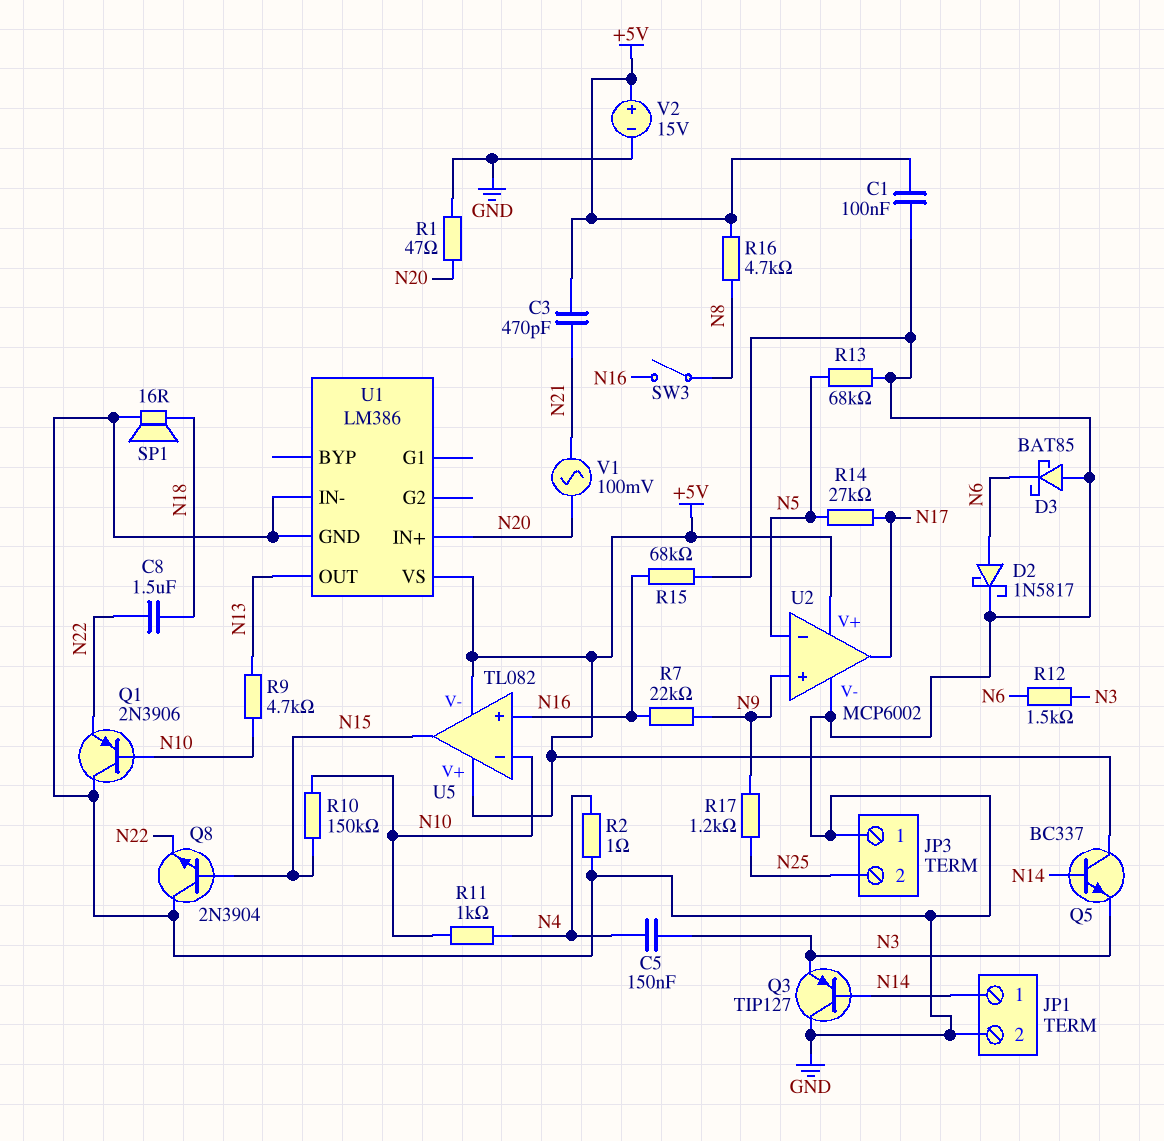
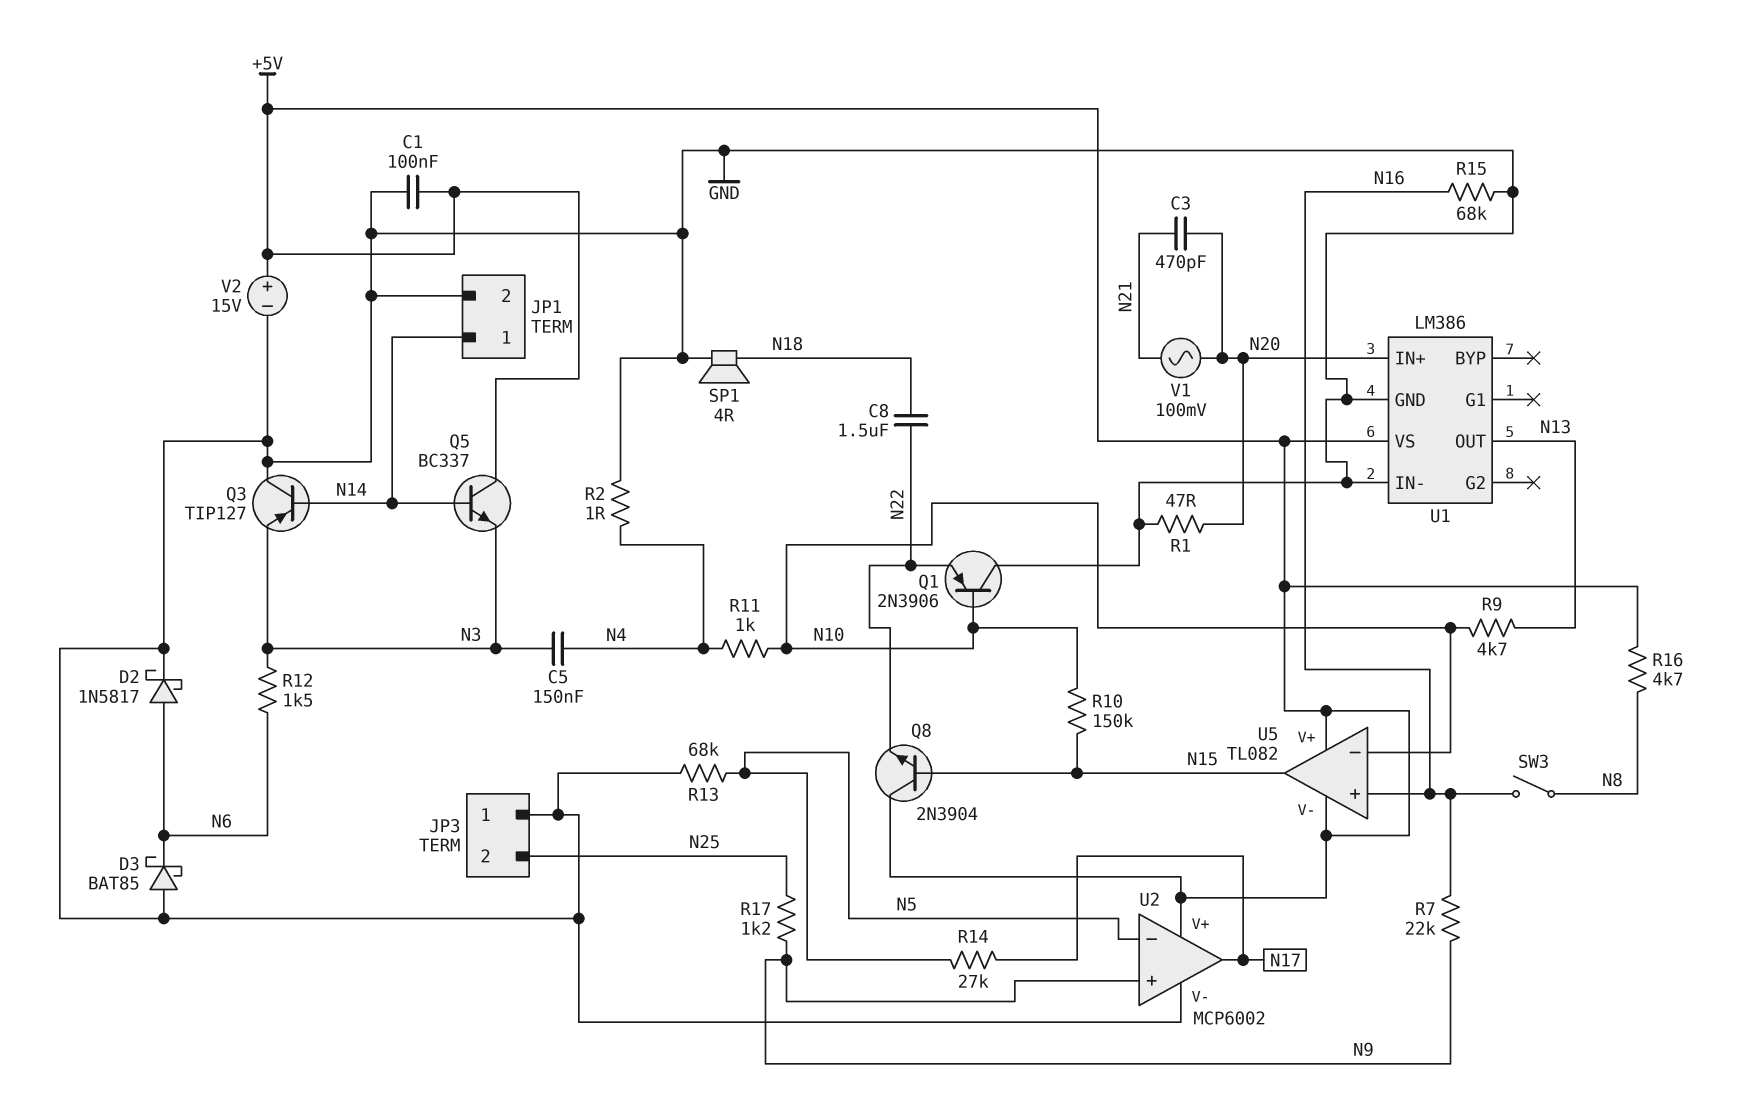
C3: 470pF (+5V, N21) -> 470pF (N20, N21)
Q8: NPN 2N3904 (B N15, C GND, E N22) -> NPN 2N3904 (B N15, C +5V, E N22)
SP1: speaker 16R (GND, N18) -> speaker 4R (GND, N18)

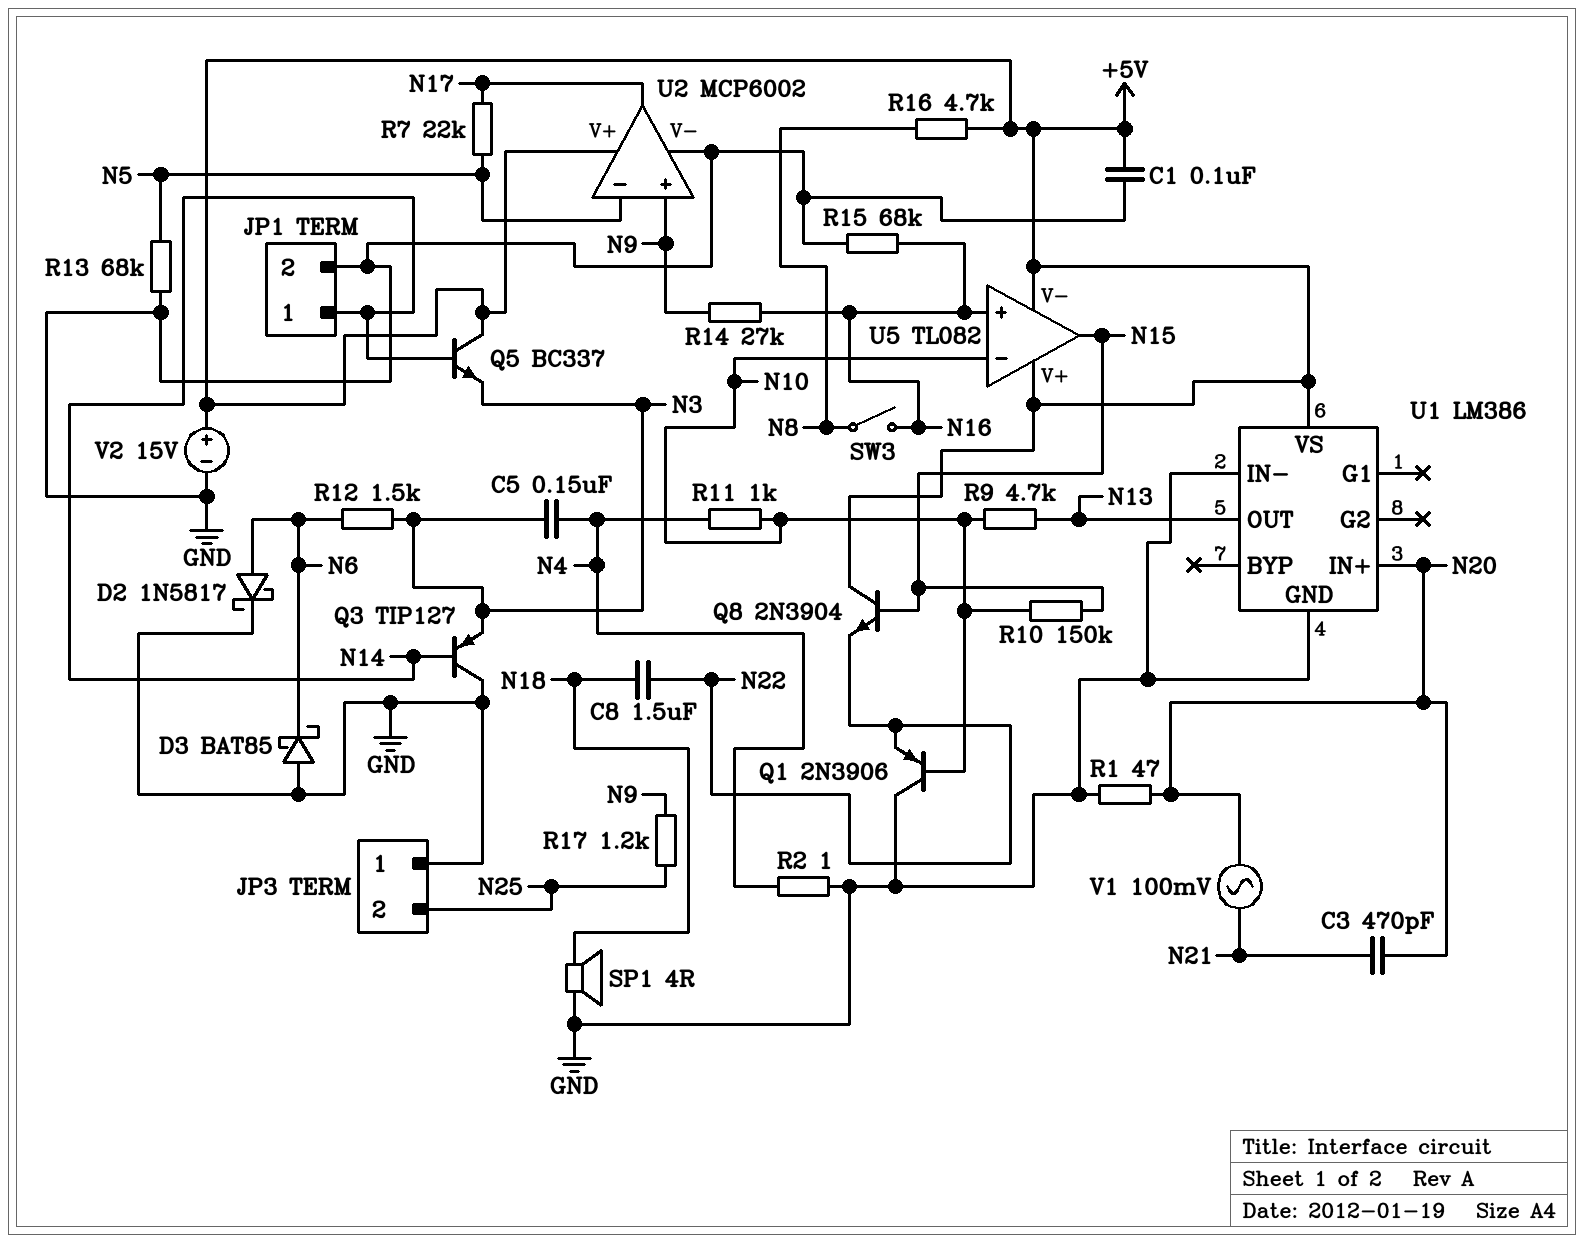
R7: 22k (N9, N16) -> 22k (N5, N17)
R14: 27k (N5, N17) -> 27k (N9, N16)

